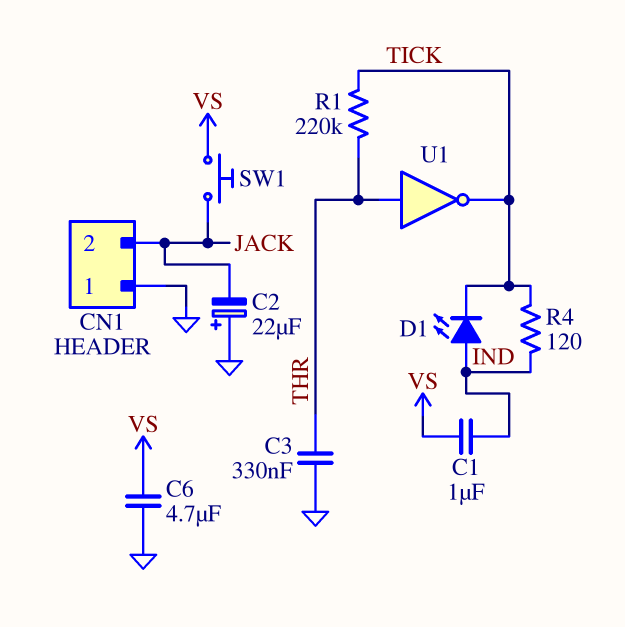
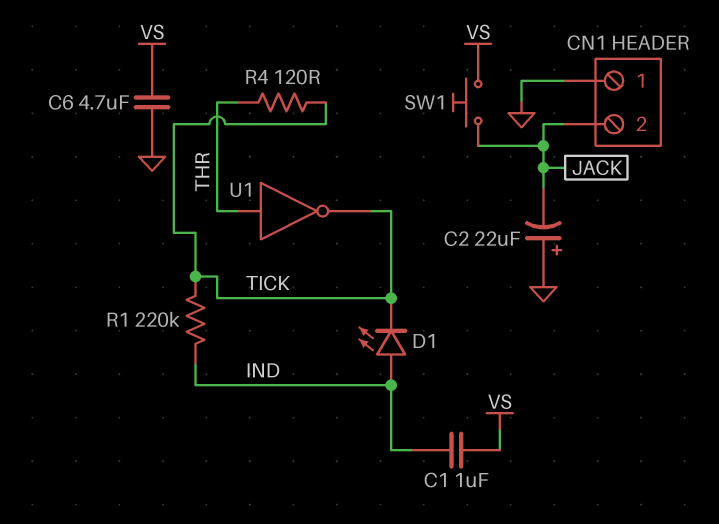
C3: 330nF (GND, THR) -> none
R1: 220k (THR, TICK) -> 220k (IND, TICK)
R4: 120 (IND, TICK) -> 120 (THR, TICK)

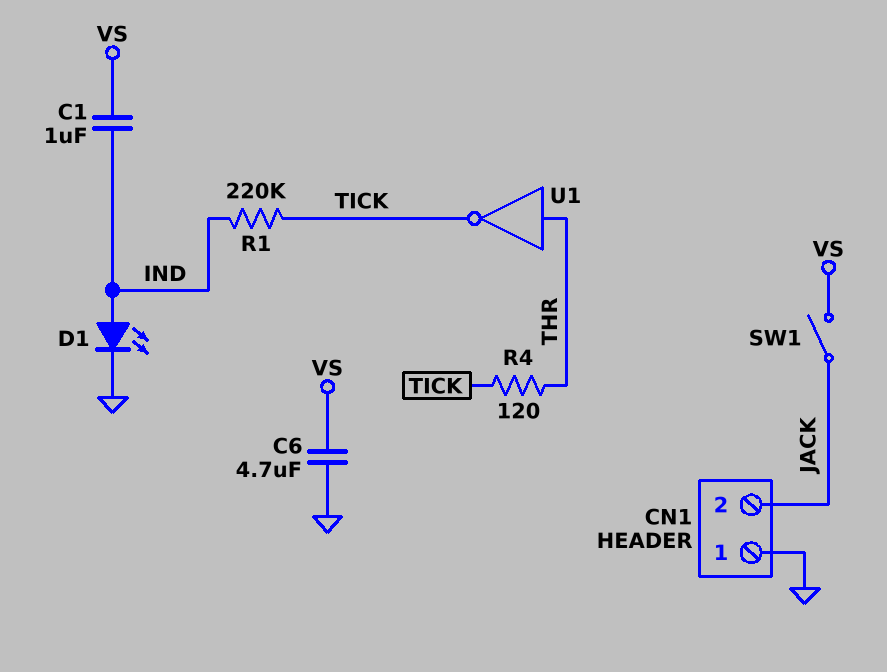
C2: 22uF (plus GND, minus JACK) -> none
D1: LED (A IND, K TICK) -> LED (A IND, K GND)
SW1: button (JACK, VS) -> switch (JACK, VS)

